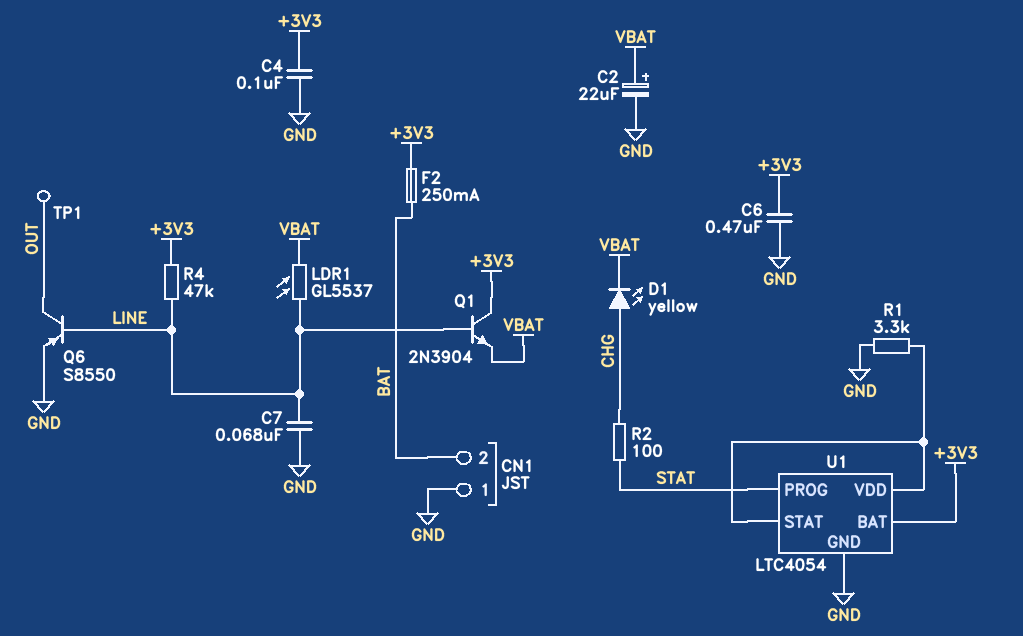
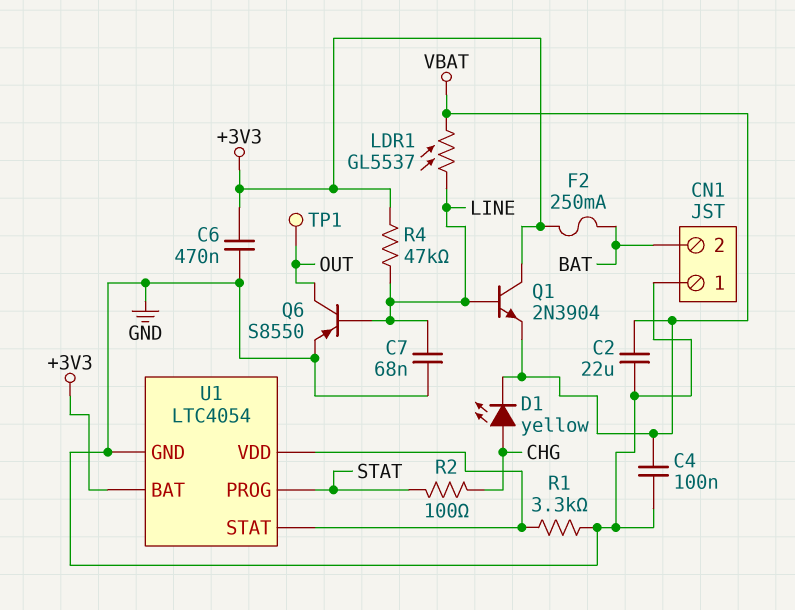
C2: 22uF (plus VBAT, minus GND) -> 22uF (GND, VBAT)
C4: 100nF (+3V3, GND) -> 100nF (GND, VBAT)

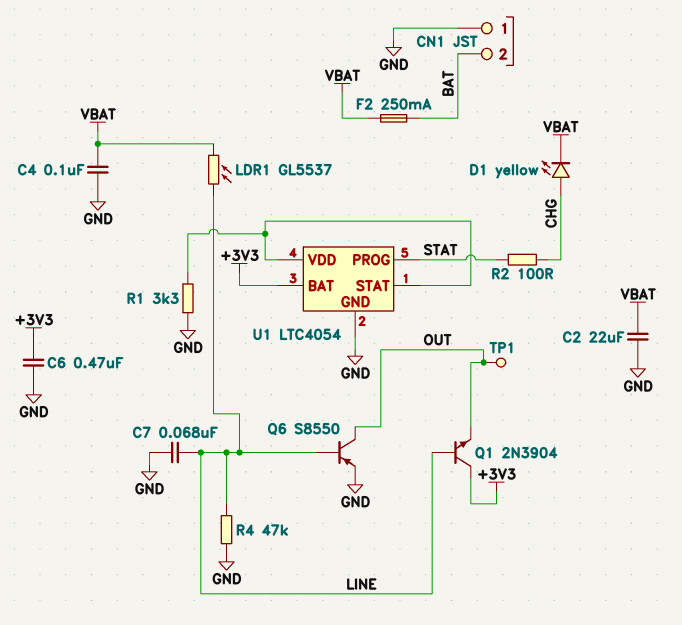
F2: 250mA (+3V3, BAT) -> 250mA (BAT, VBAT)
Q1: NPN 2N3904 (B LINE, C +3V3, E VBAT) -> NPN 2N3904 (B LINE, C +3V3, E OUT)
R4: 47k (+3V3, LINE) -> 47k (GND, LINE)

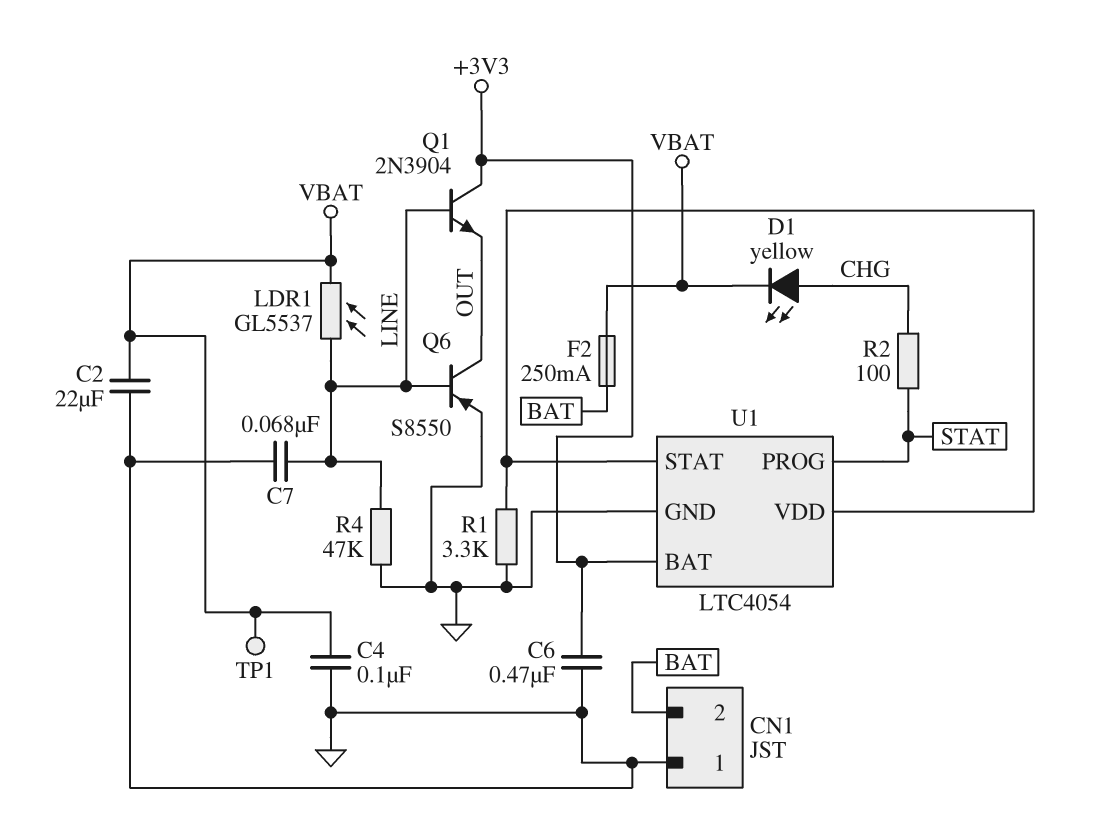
TP1: test point (OUT) -> test point (VBAT)

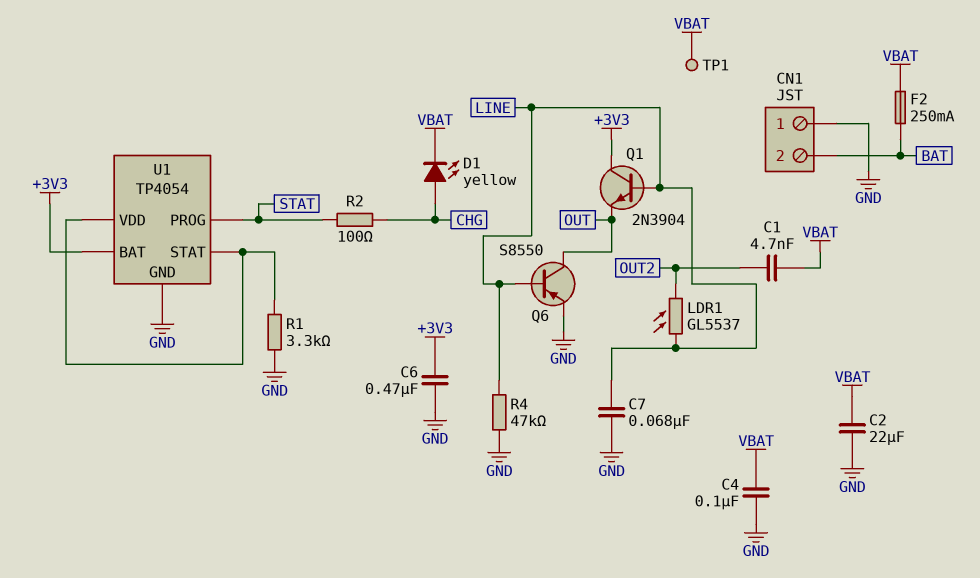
C1: none -> 4.7nF (OUT2, VBAT)
LDR1: GL5537 (LINE, VBAT) -> GL5537 (LINE, OUT2)
U1: LTC4054 -> TP4054

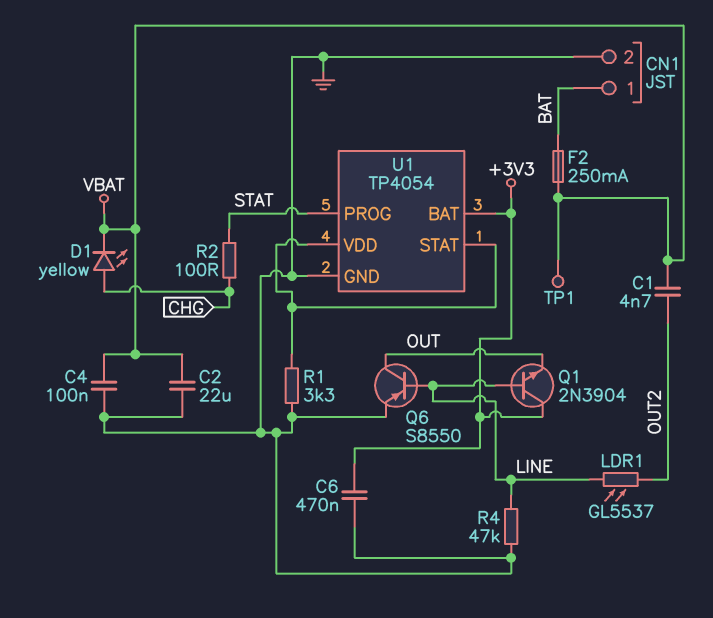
C7: 68nF (GND, LINE) -> none
CN1 pin 1: GND -> BAT
CN1 pin 2: BAT -> GND

